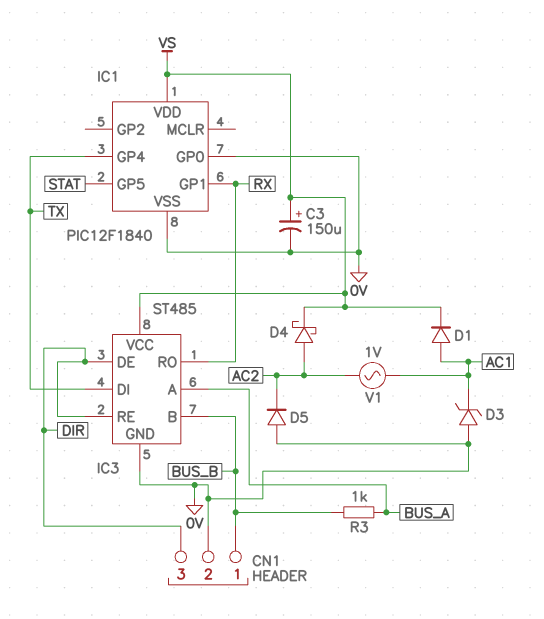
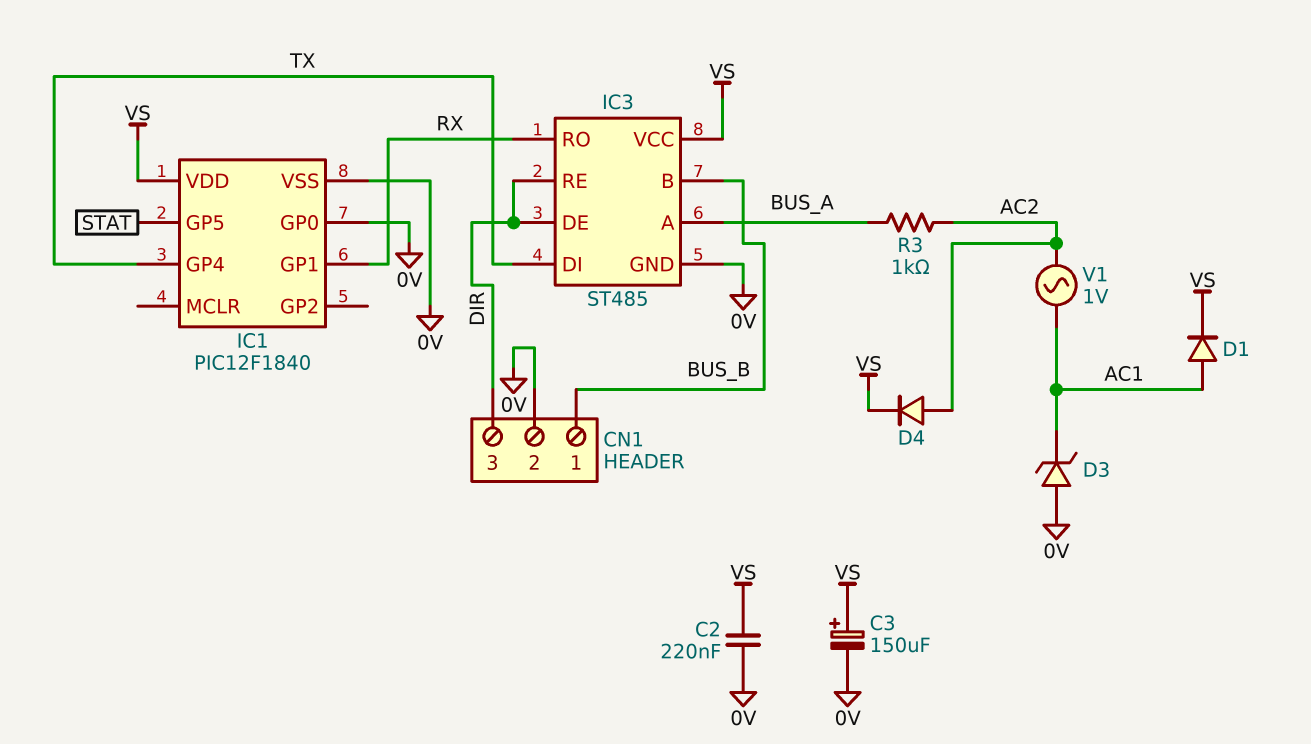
C2: none -> 220nF (0V, VS)
D4: schottky (A AC2, K VS) -> diode (A AC2, K VS)
D5: diode (A 0V, K AC2) -> none
R3: 1k (BUS_A, BUS_B) -> 1k (AC2, BUS_A)

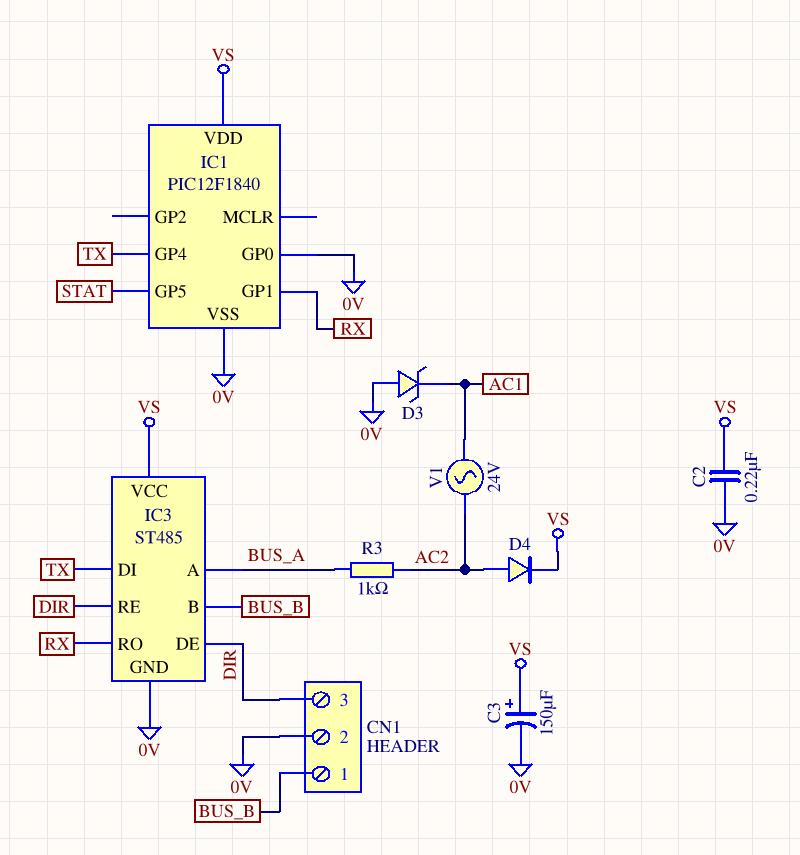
D1: diode (A AC1, K VS) -> none
V1: AC 1V (AC1, AC2) -> AC 24V (AC1, AC2)

